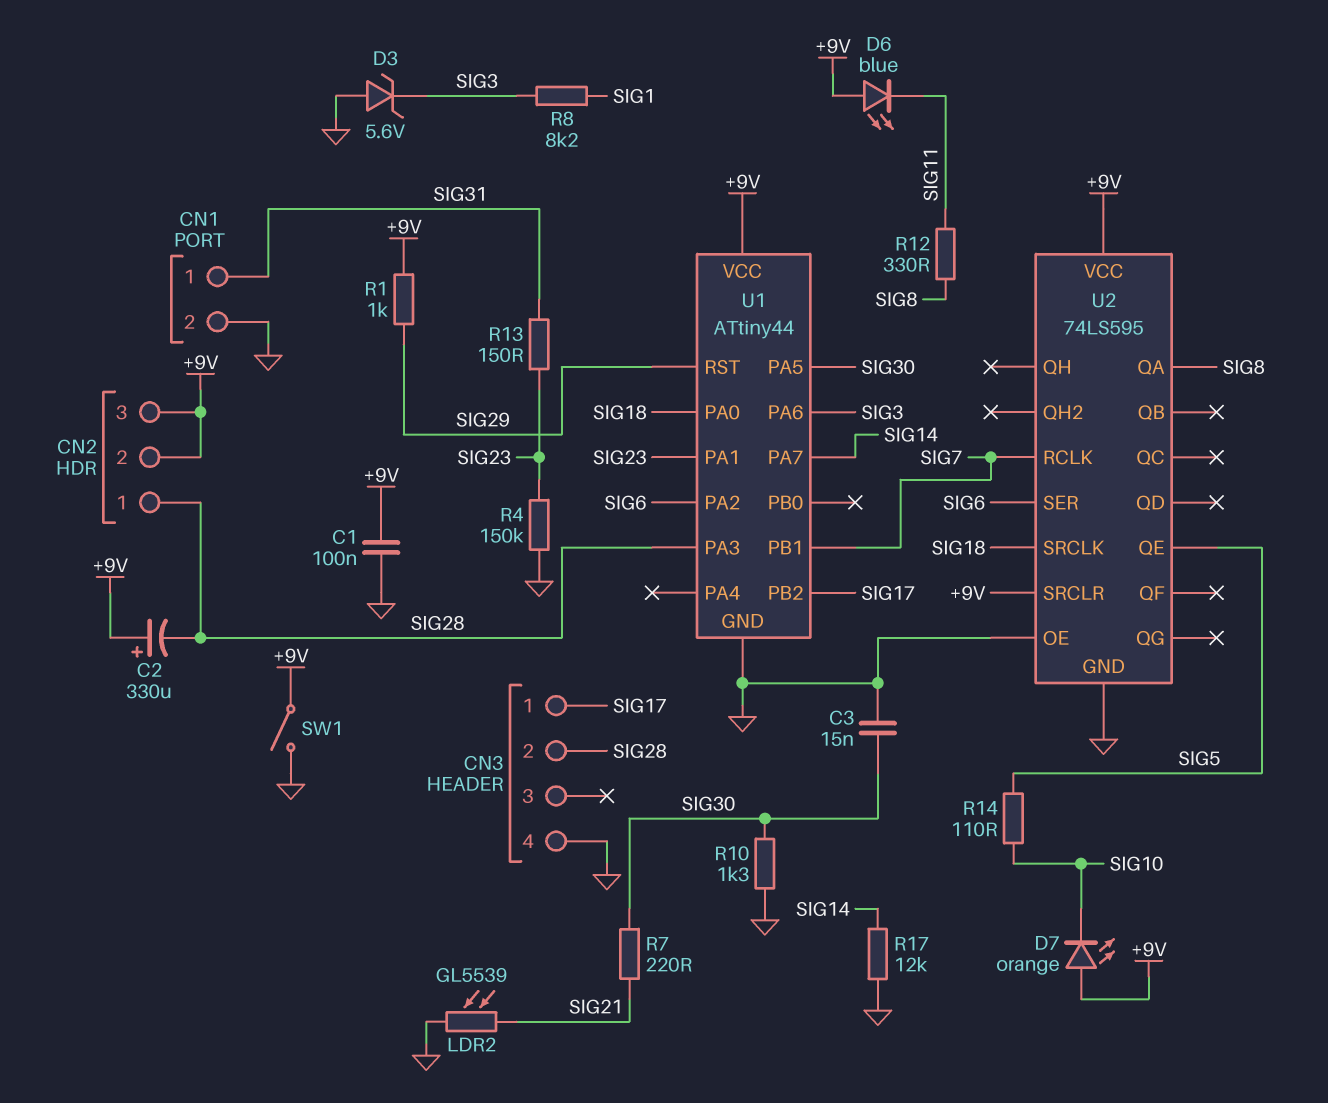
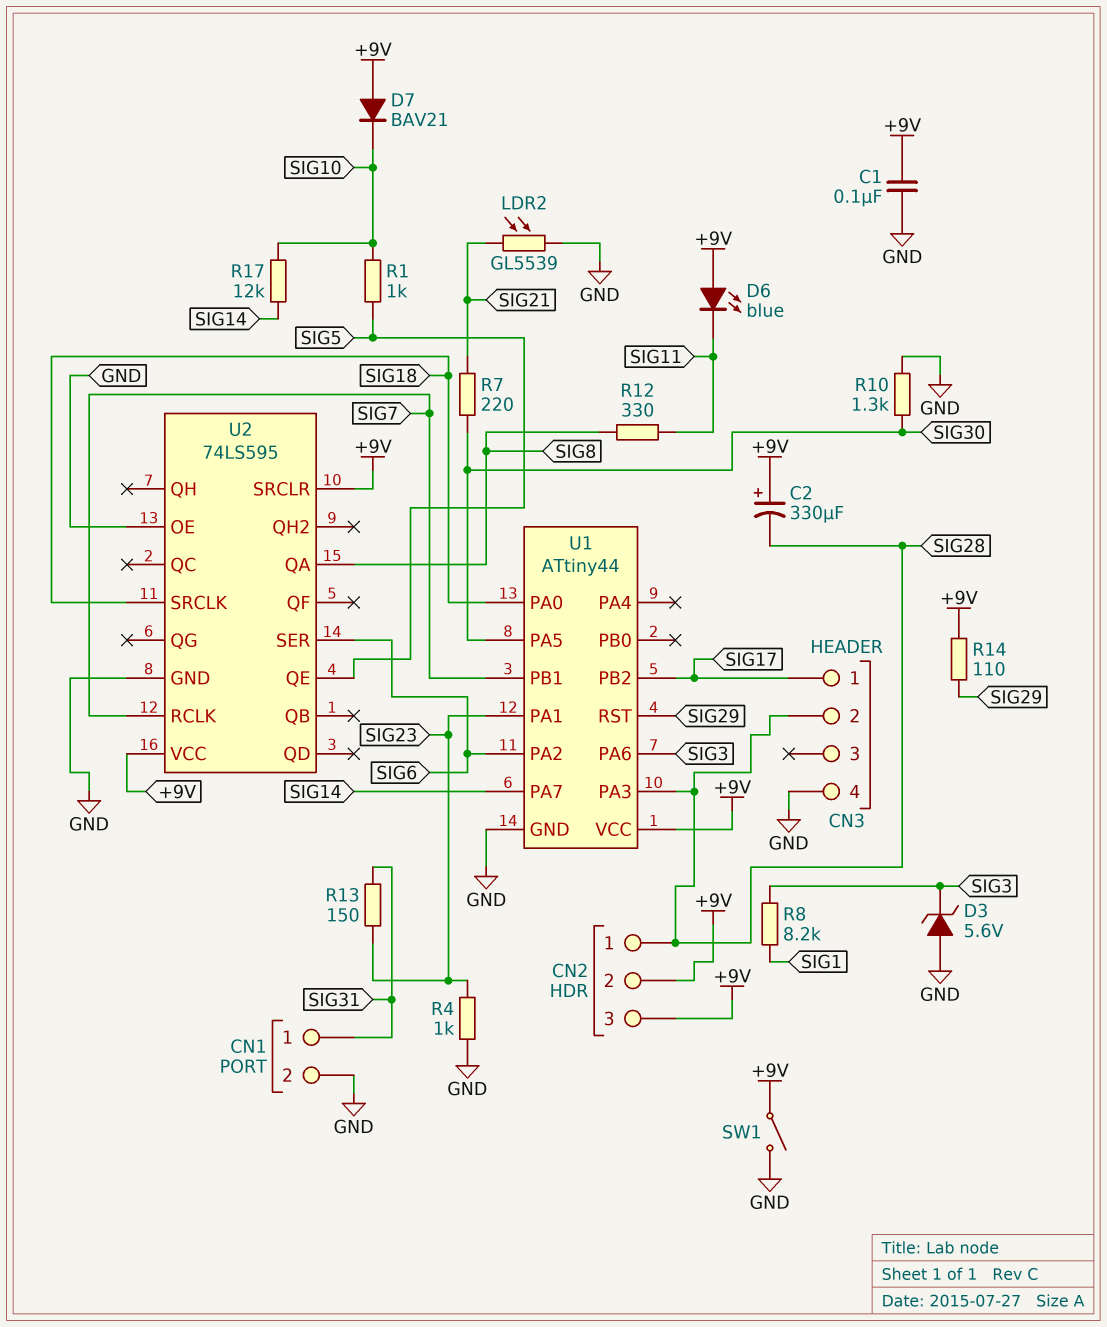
C3: 15nF (GND, SIG30) -> none
D7: LED orange (A +9V, K SIG10) -> diode BAV21 (A +9V, K SIG10)
R1: 1k (+9V, SIG29) -> 1k (SIG5, SIG10)
R4: 150k (GND, SIG23) -> 1k (GND, SIG23)
R14: 110 (SIG5, SIG10) -> 110 (+9V, SIG29)
R17: 12k (GND, SIG14) -> 12k (SIG10, SIG14)

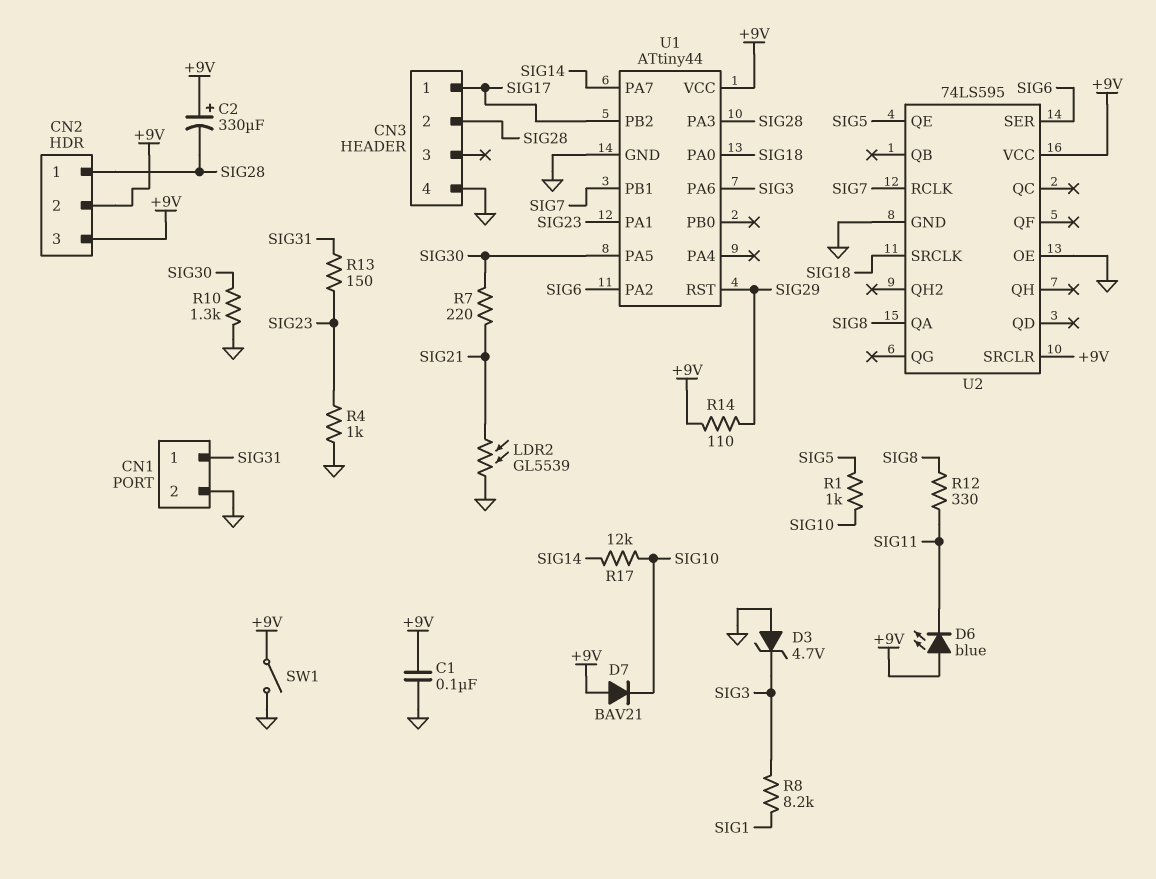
D3: zener 5.6V (A GND, K SIG3) -> zener 4.7V (A GND, K SIG3)

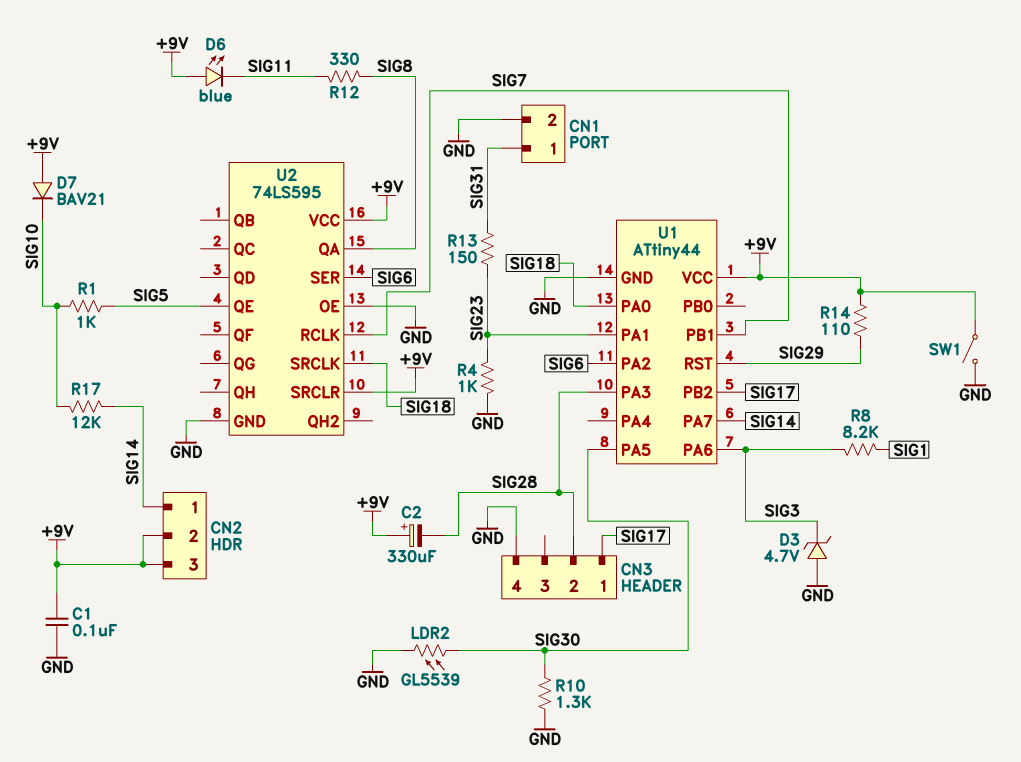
CN2 pin 1: SIG28 -> SIG14
LDR2: GL5539 (GND, SIG21) -> GL5539 (GND, SIG30)
R7: 220 (SIG21, SIG30) -> none

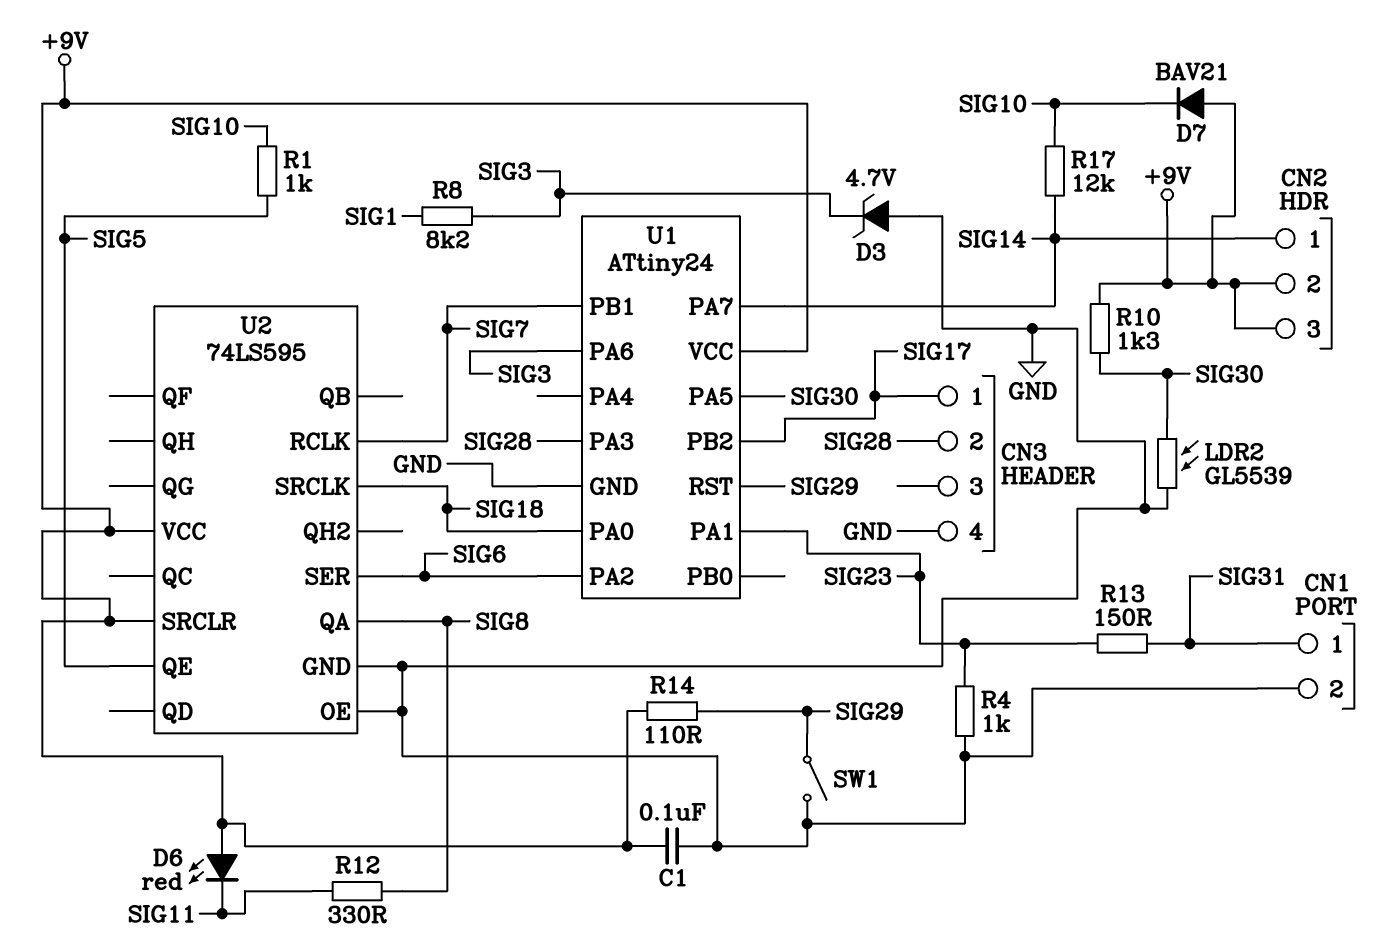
C2: 330uF (plus +9V, minus SIG28) -> none
D6: LED blue (A +9V, K SIG11) -> LED red (A +9V, K SIG11)
R10: 1.3k (GND, SIG30) -> 1.3k (+9V, SIG30)
SW1: switch (+9V, GND) -> switch (GND, SIG29)
U1: ATtiny44 -> ATtiny24

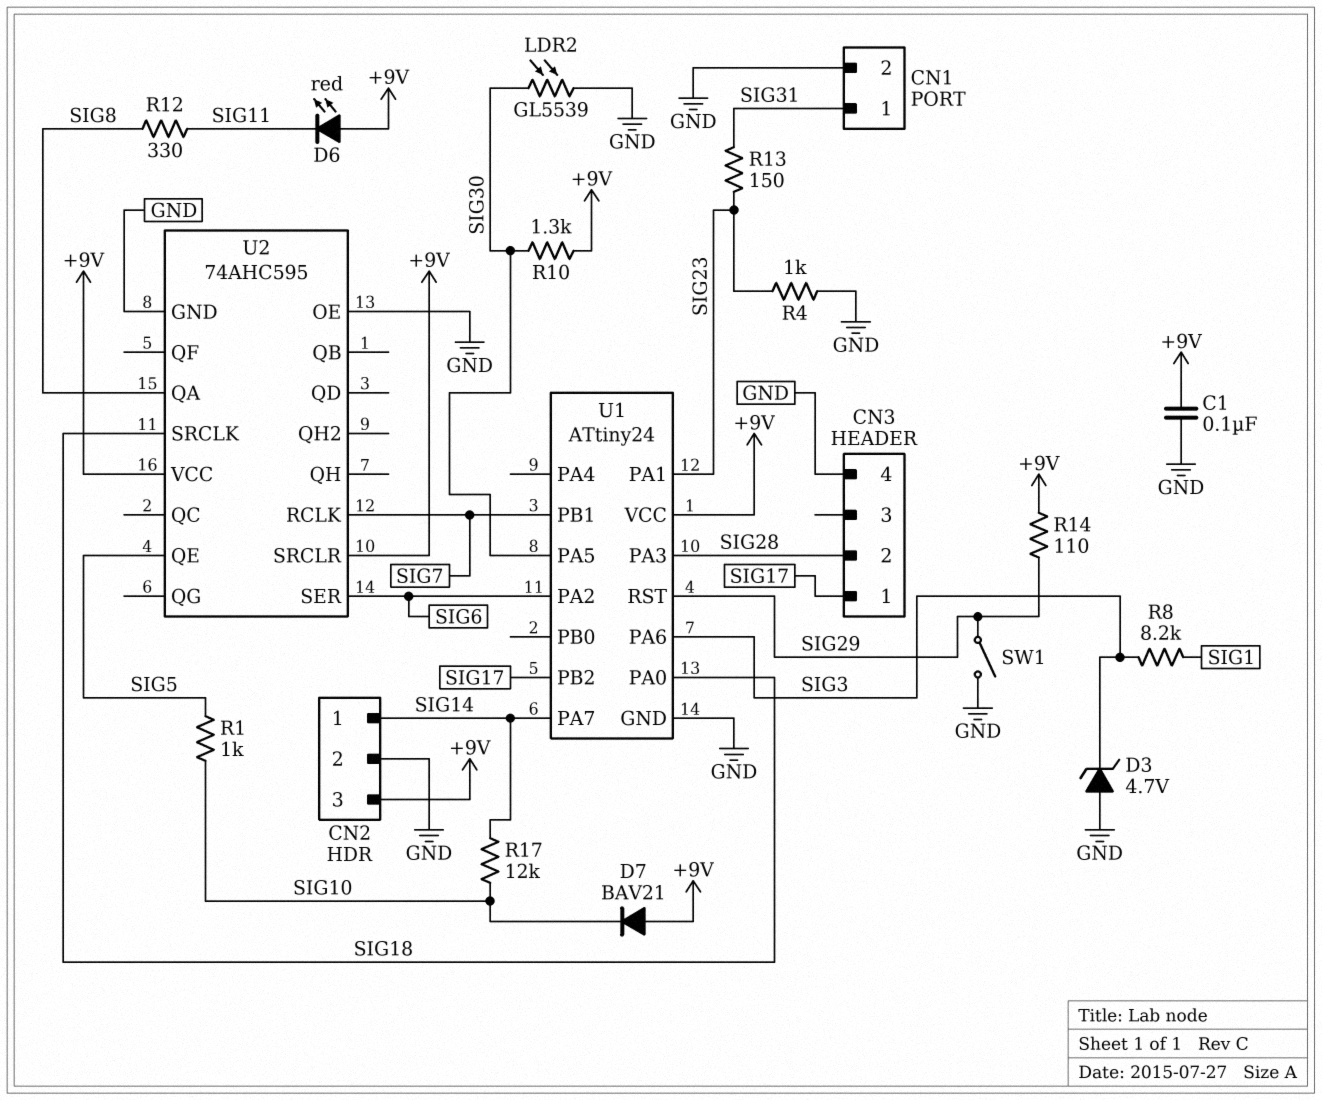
CN2 pin 2: +9V -> GND
U2: 74LS595 -> 74AHC595

